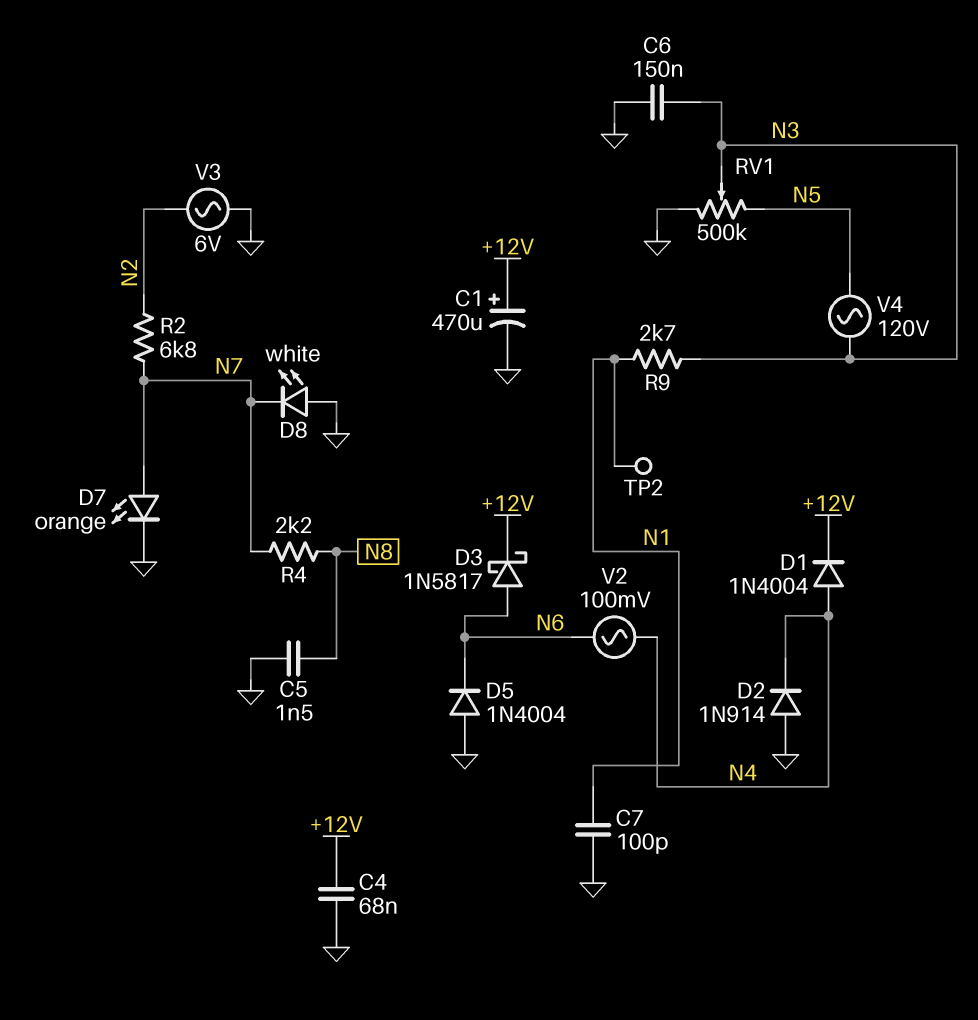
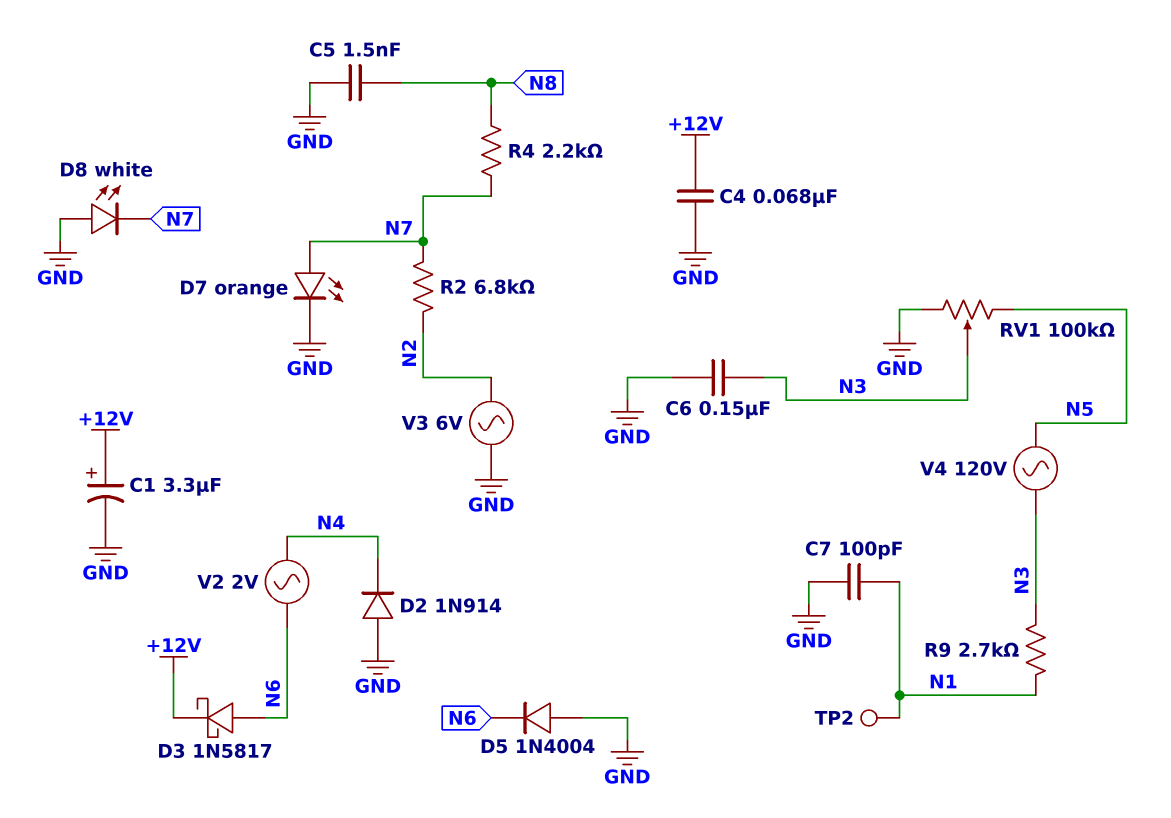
C1: 470uF (plus +12V, minus GND) -> 3.3uF (plus +12V, minus GND)
D1: diode 1N4004 (A N4, K +12V) -> none
RV1: 500k (GND, N5, wiper N3) -> 100k (GND, N5, wiper N3)
V2: AC 100mV (N4, N6) -> AC 2V (N4, N6)

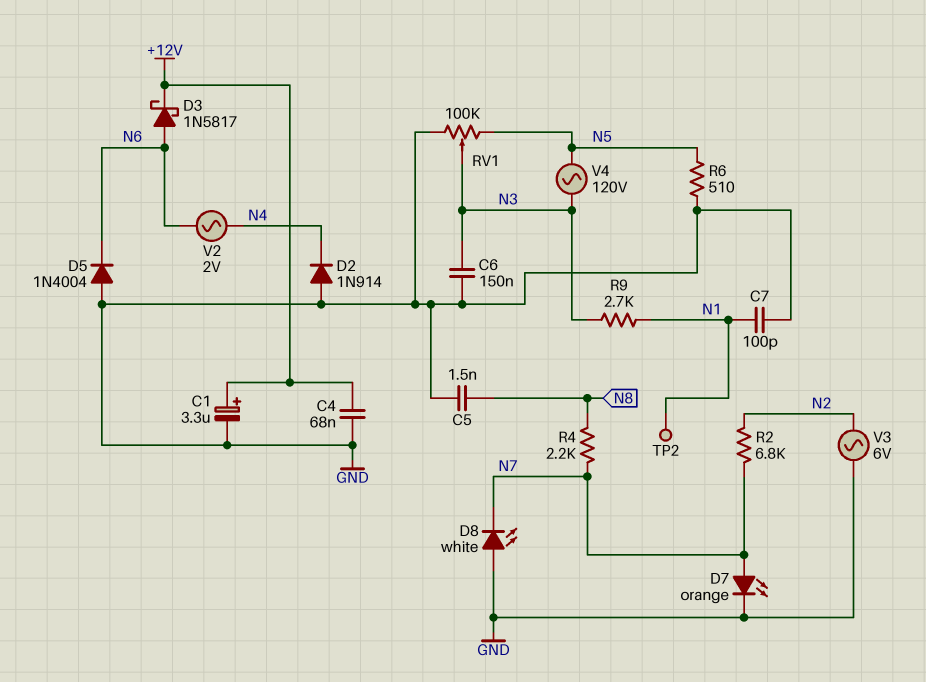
R6: none -> 510 (GND, N5)

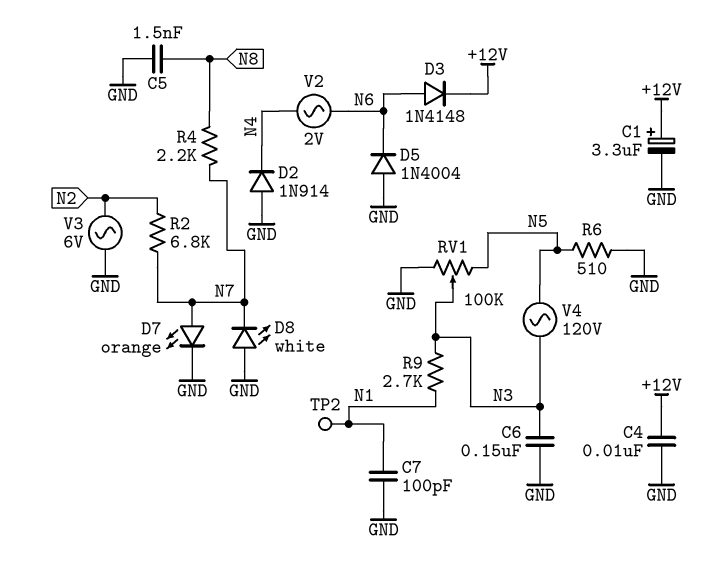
C4: 68nF (+12V, GND) -> 10nF (+12V, GND)
D3: schottky 1N5817 (A N6, K +12V) -> diode 1N4148 (A N6, K +12V)

